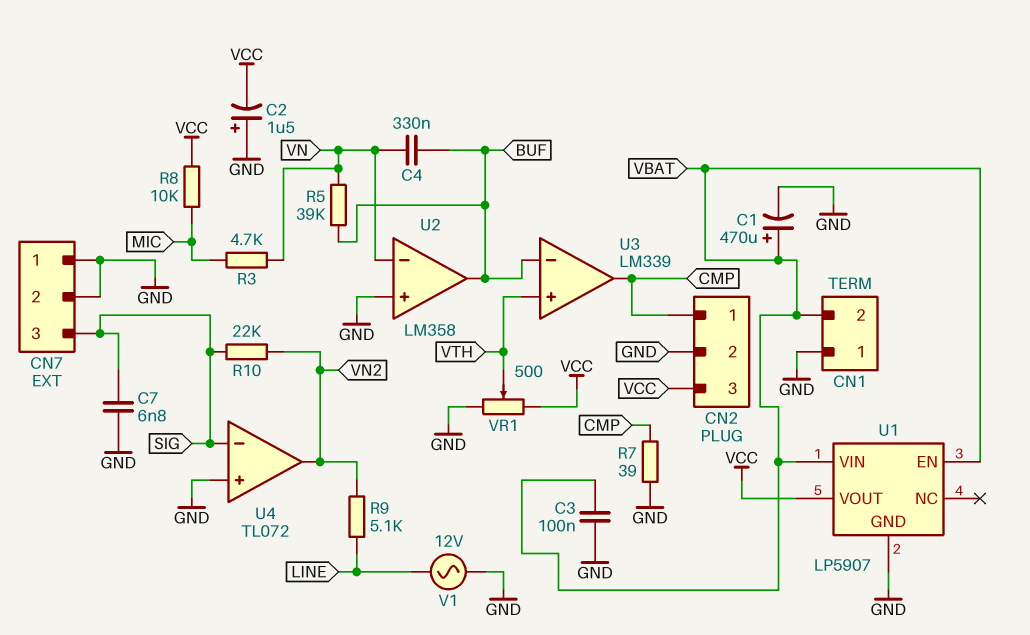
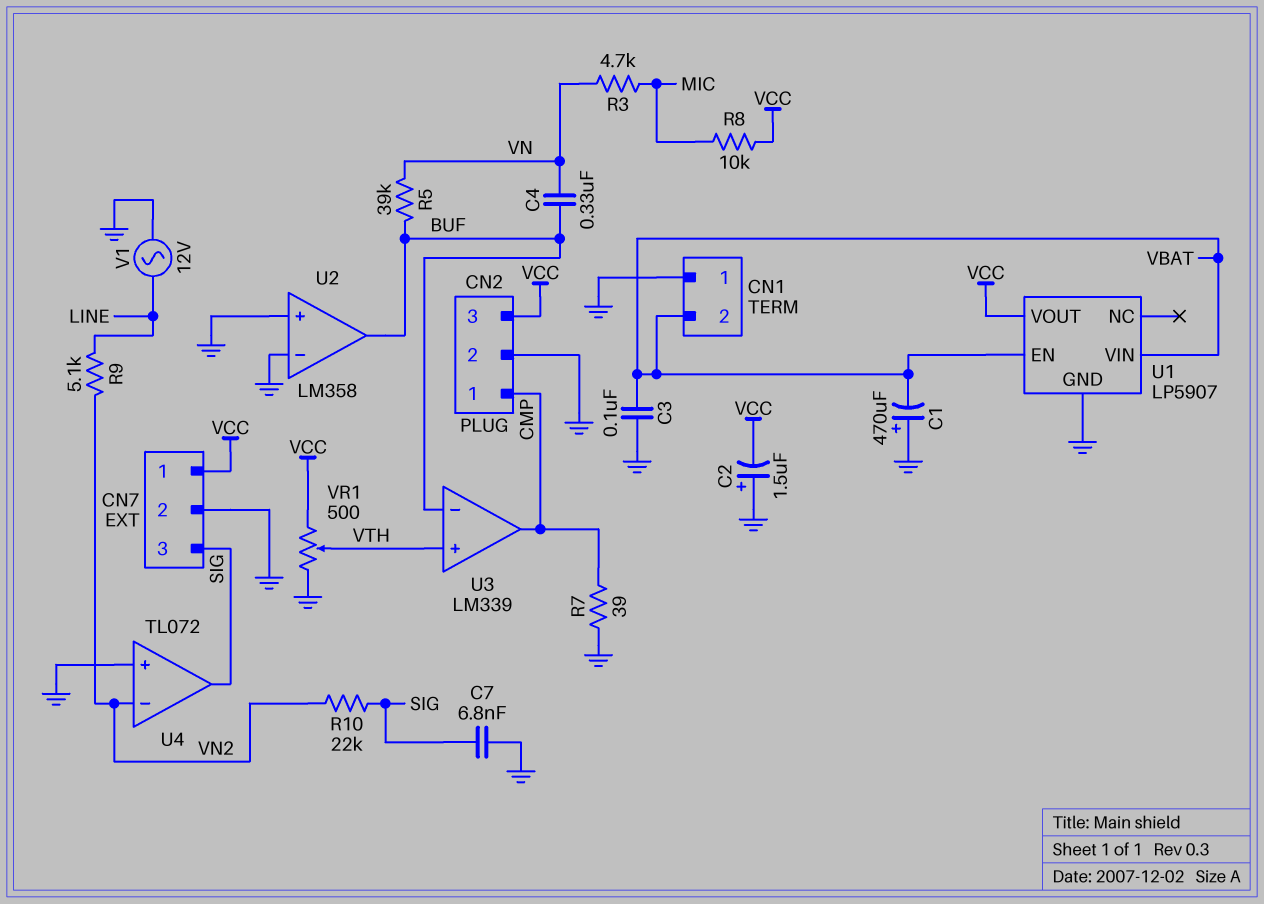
C1: 470uF (plus VBAT, minus GND) -> 470uF (plus GND, minus VBAT)
CN7 pin 1: GND -> VCC
U2 pin in-: VN -> GND
U4 pin in-: SIG -> VN2
U4 pin out: VN2 -> SIG

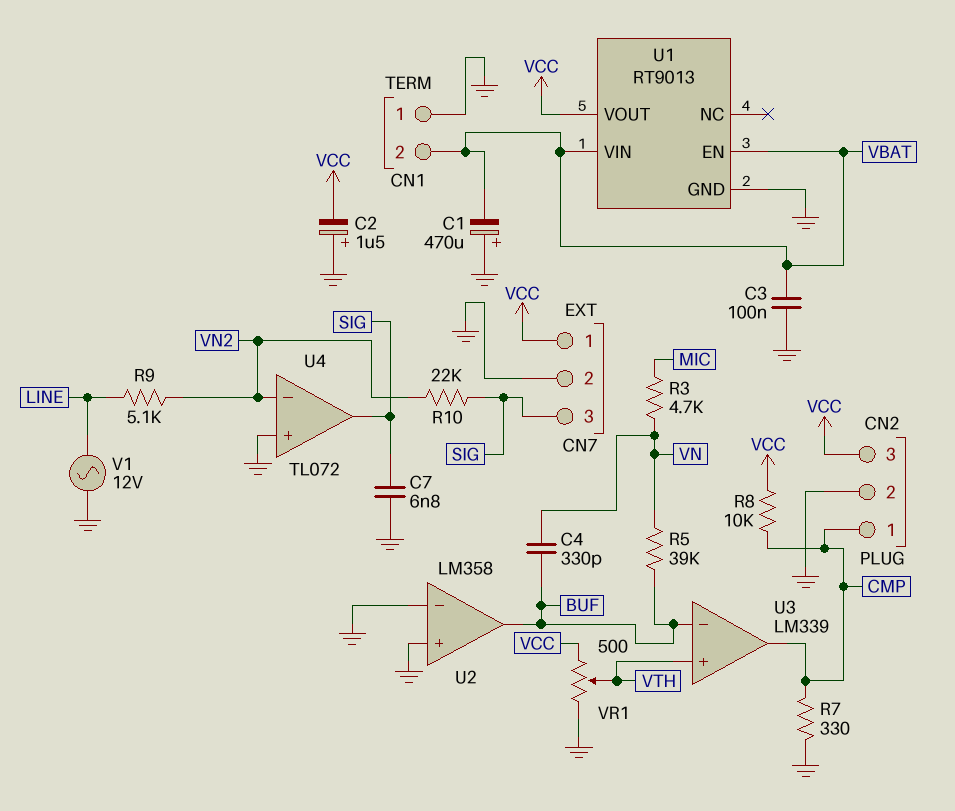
C4: 330nF (BUF, VN) -> 330pF (BUF, VN)
R7: 39 (CMP, GND) -> 330 (CMP, GND)
R8: 10k (MIC, VCC) -> 10k (CMP, VCC)
U1: LP5907 -> RT9013

